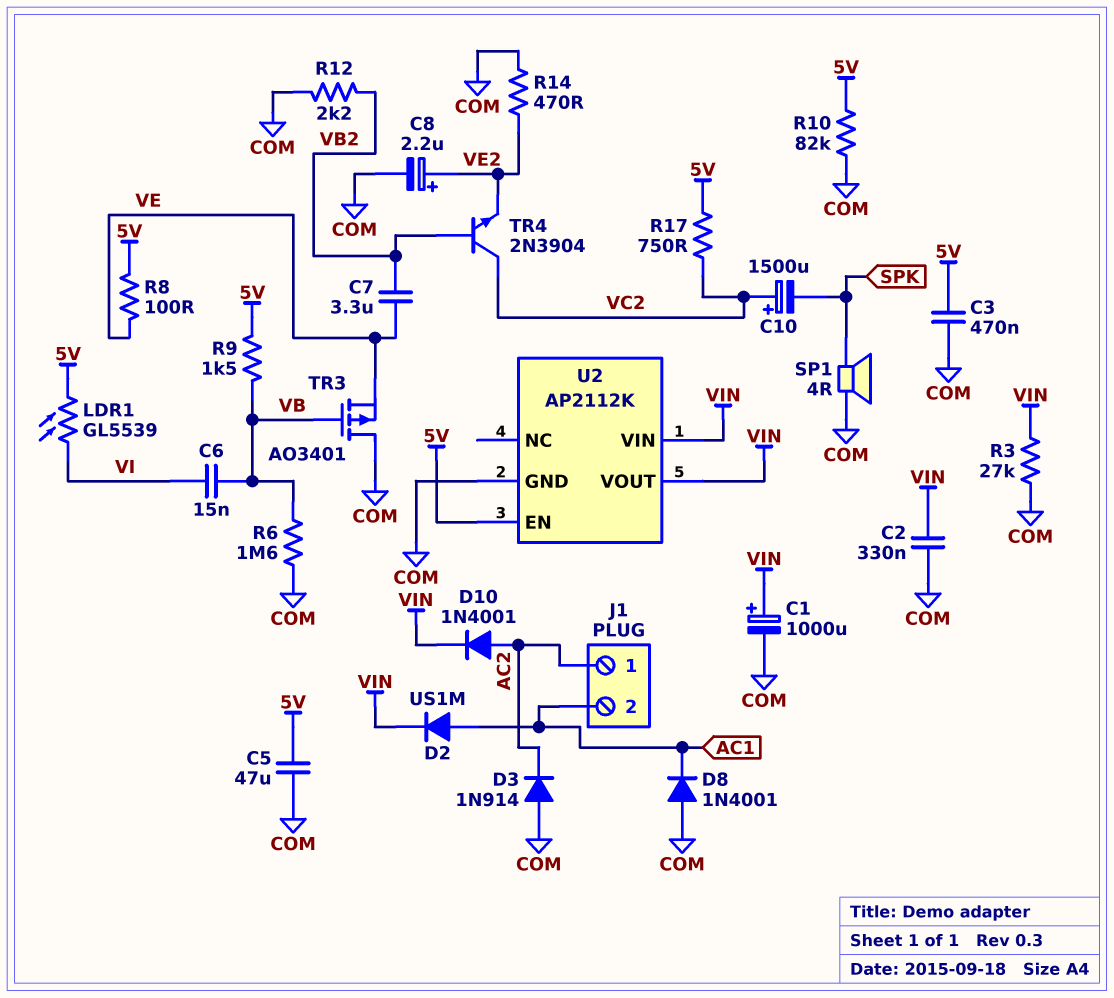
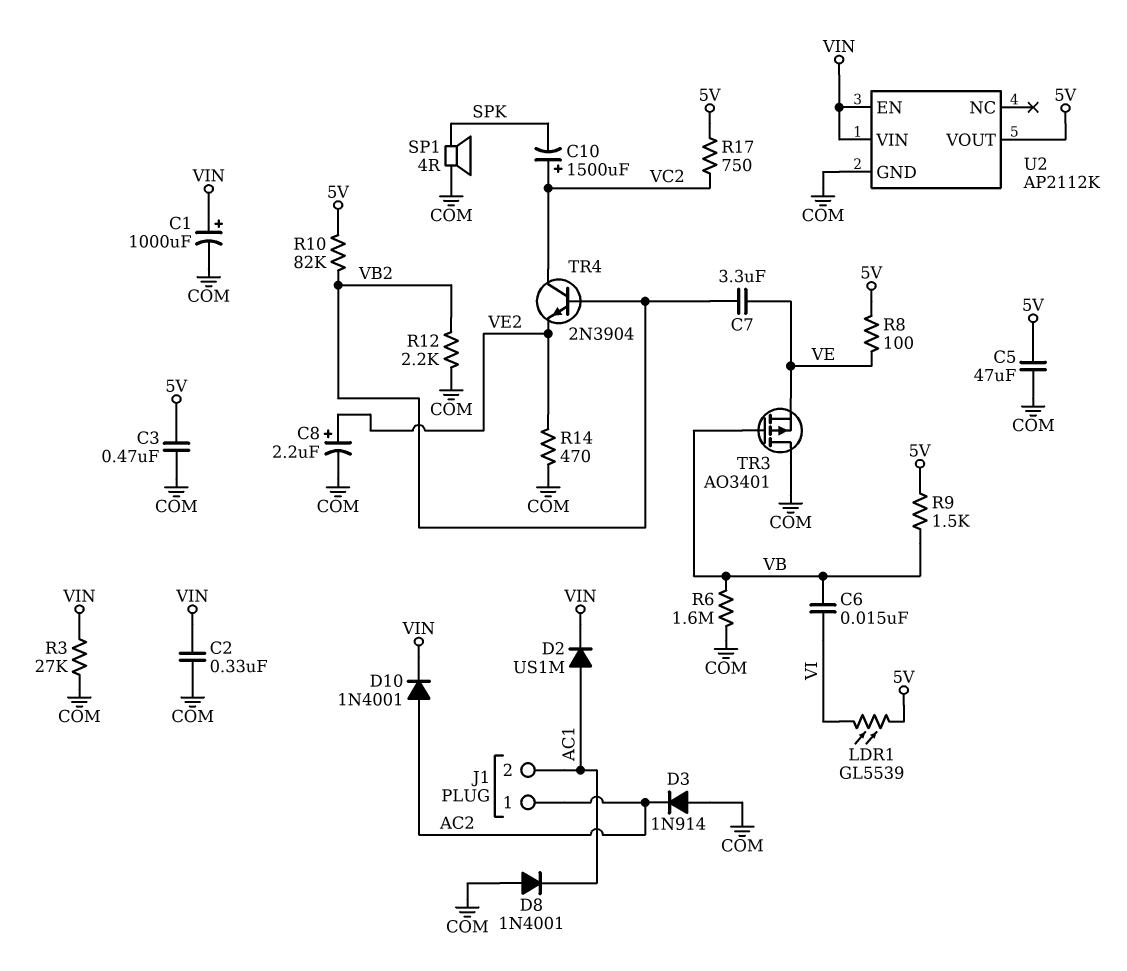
R10: 82k (5V, COM) -> 82k (5V, VB2)
U2 pin EN: 5V -> VIN
U2 pin VOUT: VIN -> 5V

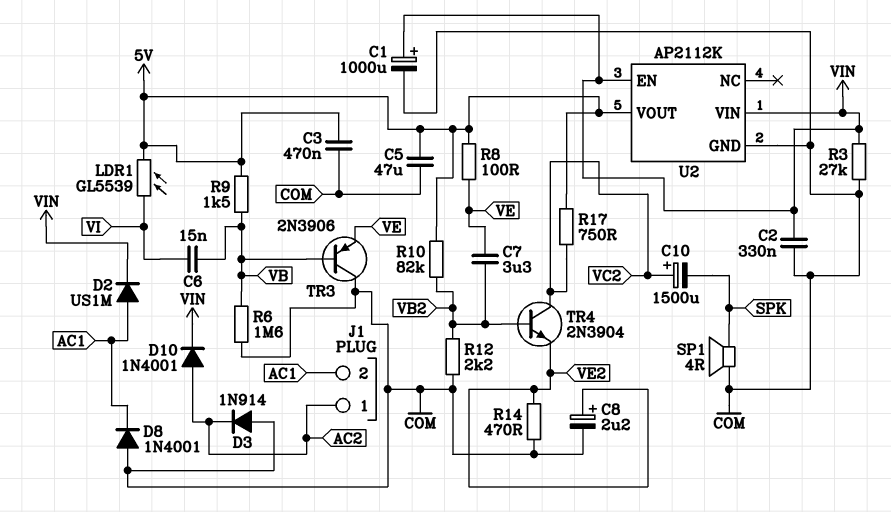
TR3: PMOS AO3401 (G VB, D COM, S VE) -> PNP 2N3906 (B VB, C COM, E VE)

